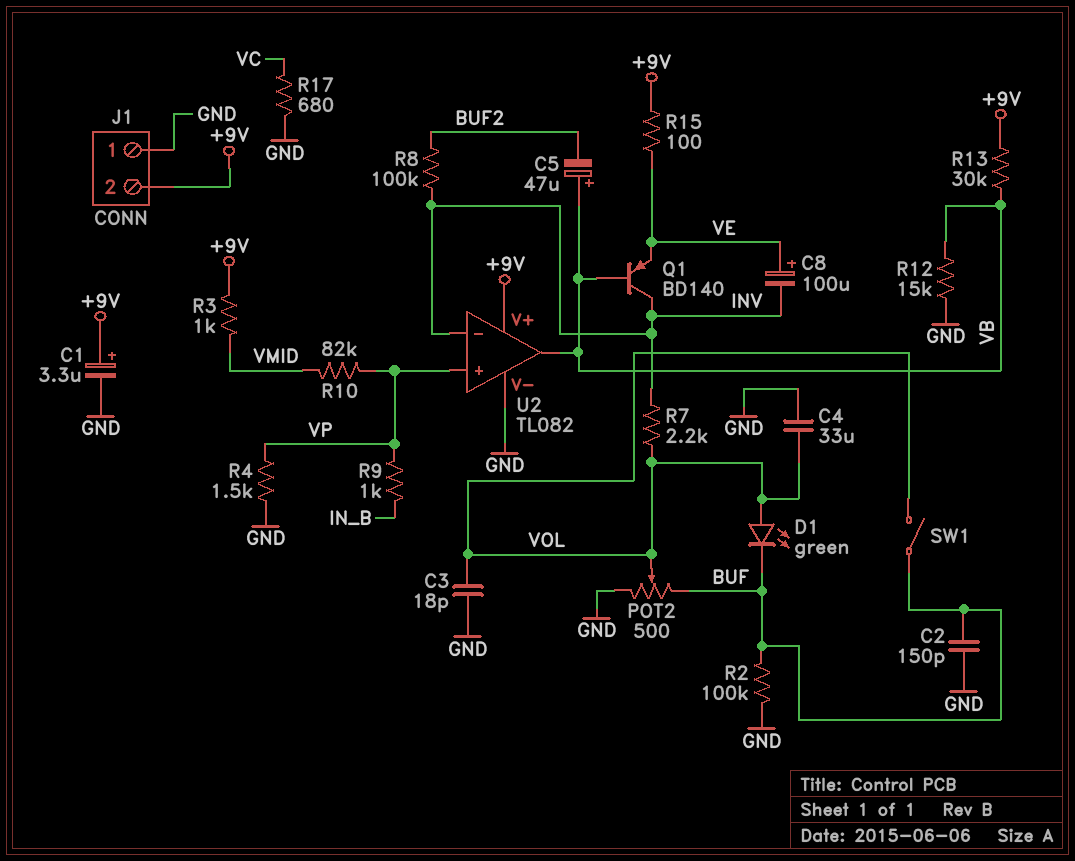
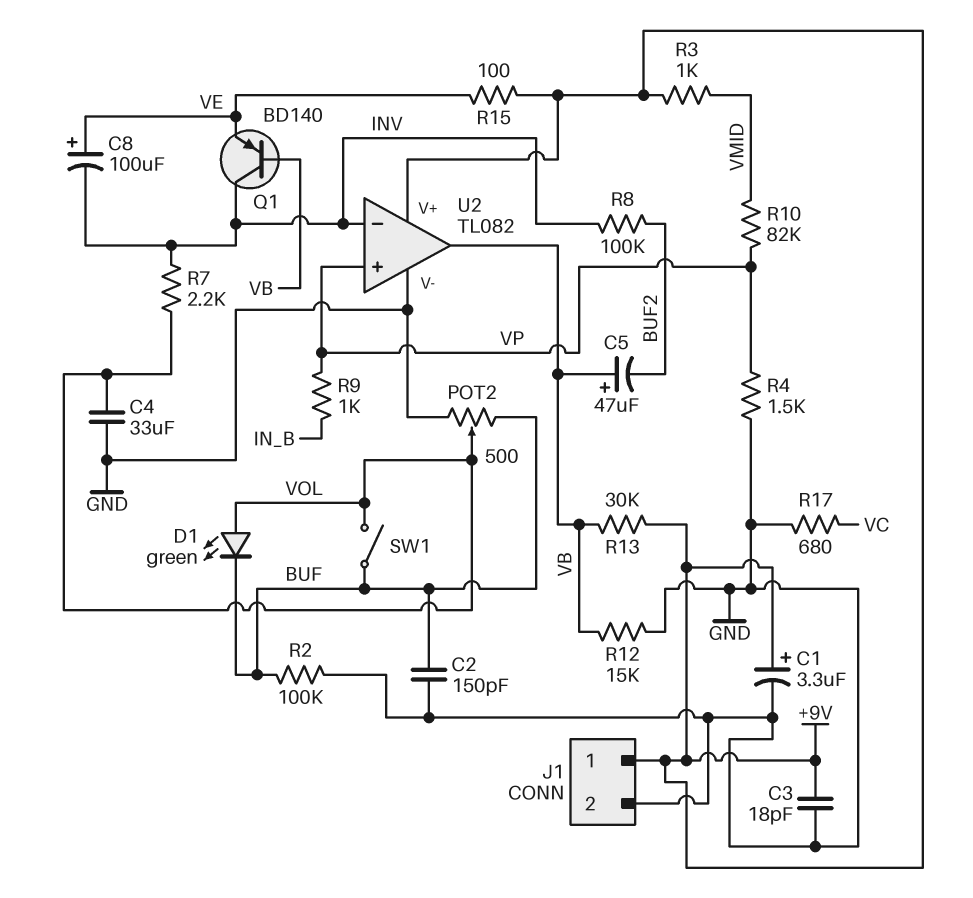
C3: 18pF (GND, VOL) -> 18pF (+9V, GND)
J1 pin 1: GND -> +9V
J1 pin 2: +9V -> GND

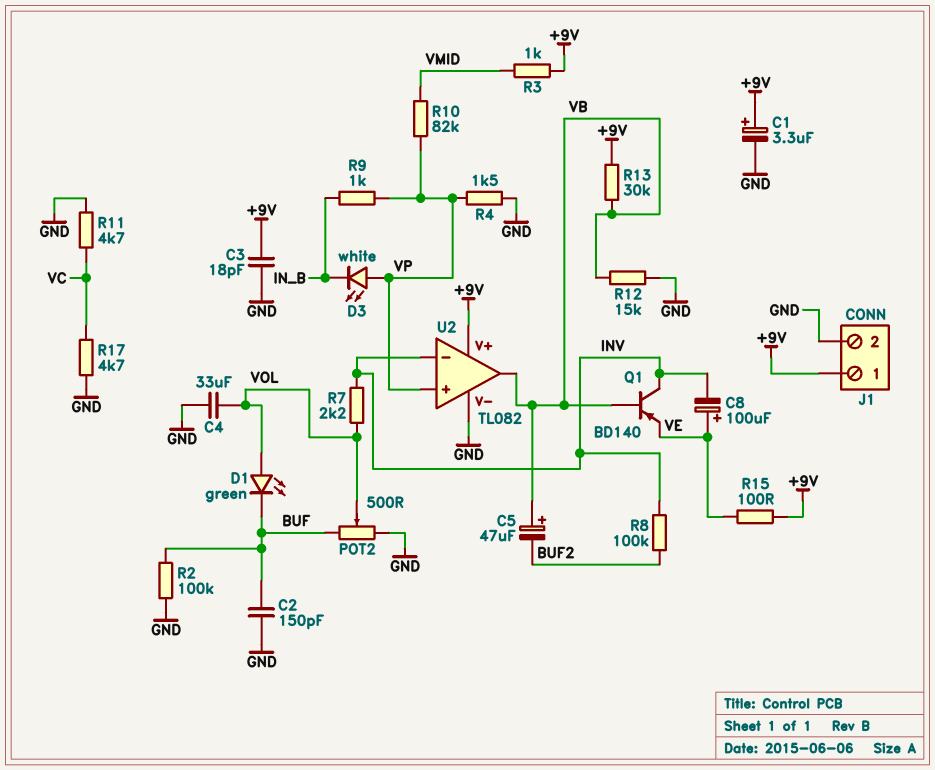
D3: none -> LED white (A VP, K IN_B)
R11: none -> 4.7k (GND, VC)
R17: 680 (GND, VC) -> 4.7k (GND, VC)
SW1: switch (BUF, VOL) -> none

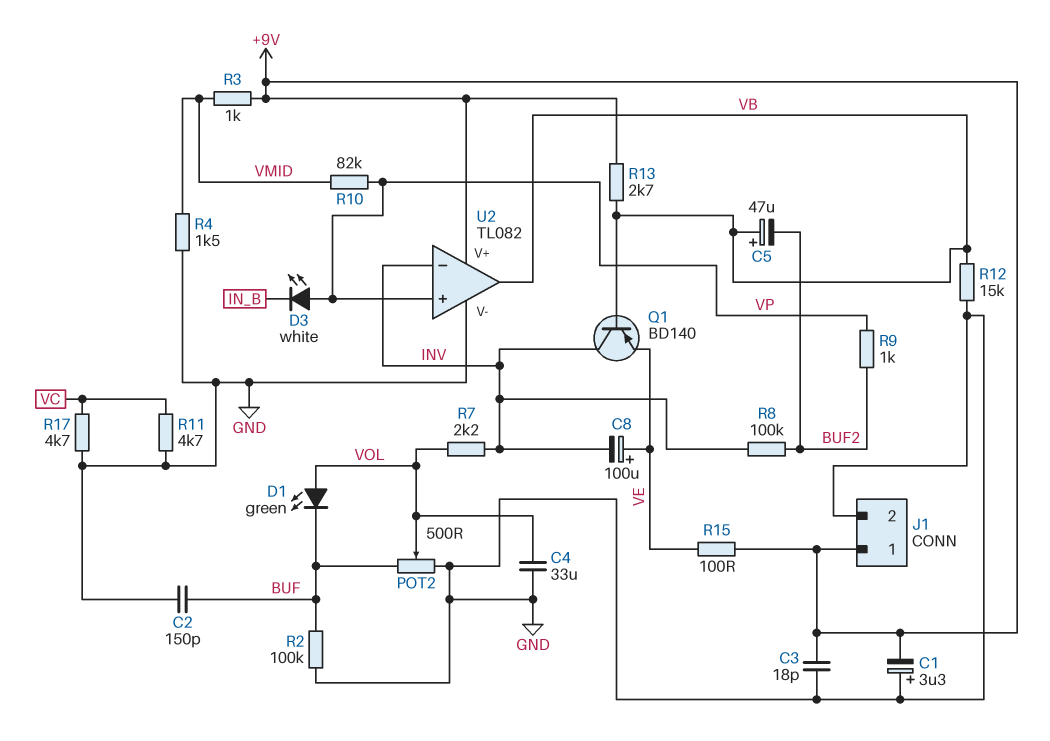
C1: 3.3uF (plus +9V, minus GND) -> 3.3uF (plus GND, minus +9V)
R4: 1.5k (GND, VP) -> 1.5k (GND, VMID)
R9: 1k (IN_B, VP) -> 1k (BUF2, VP)
R13: 30k (+9V, VB) -> 2.7k (+9V, VB)

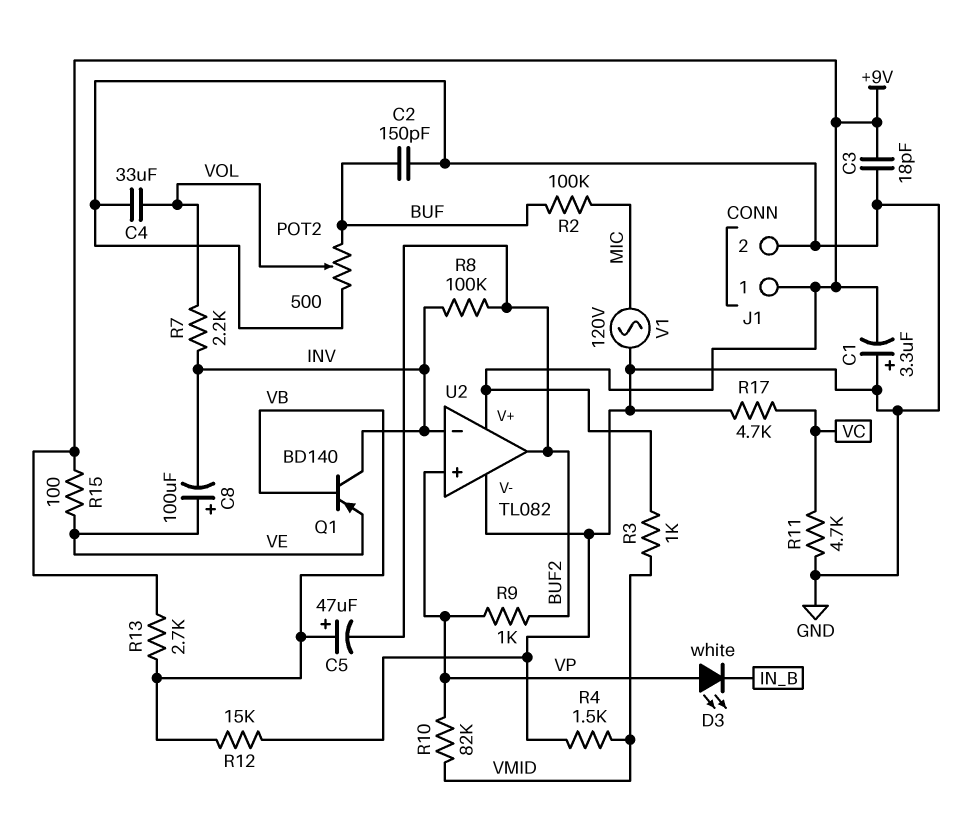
D1: LED green (A VOL, K BUF) -> none
R2: 100k (BUF, GND) -> 100k (BUF, MIC)
U2 pin out: VB -> BUF2
V1: none -> AC 120V (GND, MIC)

